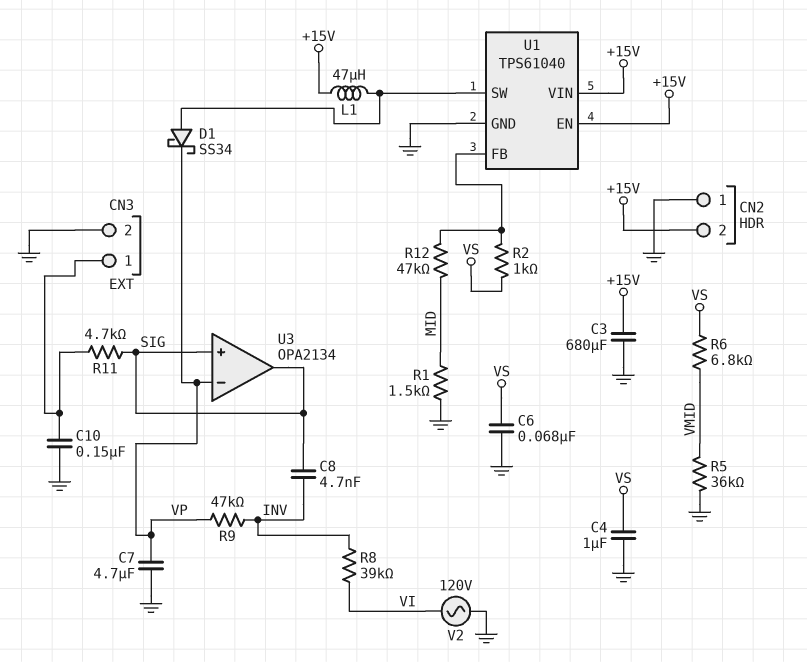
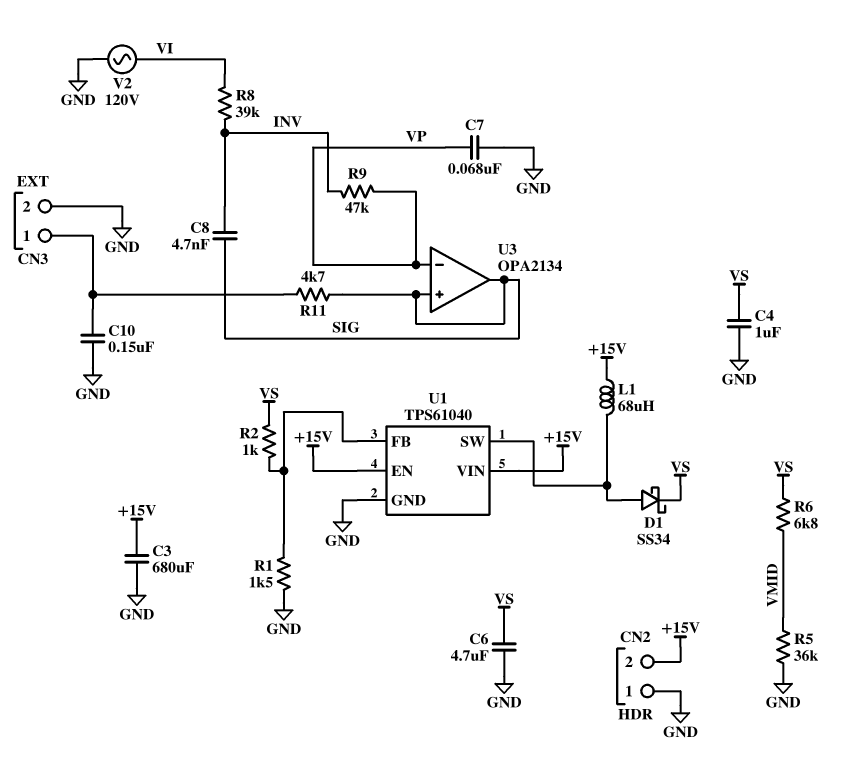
C6: 68nF (GND, VS) -> 4.7uF (GND, VS)
C7: 4.7uF (GND, VP) -> 68nF (GND, VP)
D1: schottky SS34 (A U1/SW, K VP) -> schottky SS34 (A U1/SW, K VS)
L1: 47uH (+15V, U1/SW) -> 68uH (+15V, U1/SW)
R1: 1.5k (GND, MID) -> 1.5k (GND, U1/FB)
R12: 47k (MID, U1/FB) -> none

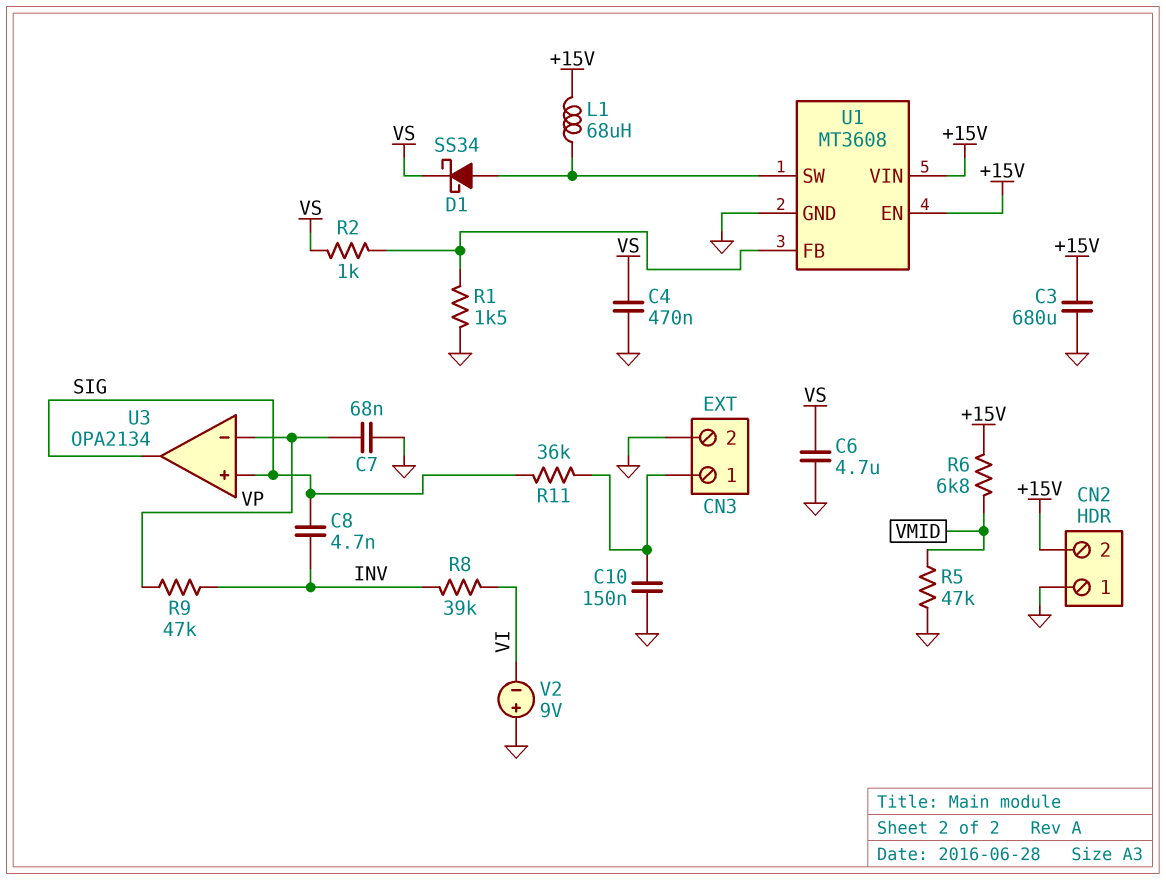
C4: 1uF (GND, VS) -> 470nF (GND, VS)
R5: 36k (GND, VMID) -> 47k (GND, VMID)
R6: 6.8k (VMID, VS) -> 6.8k (+15V, VMID)
R11: 4.7k (CN3/1, SIG) -> 36k (CN3/1, SIG)
U1: TPS61040 -> MT3608
V2: AC 120V (GND, VI) -> 9V (plus GND, minus VI)

